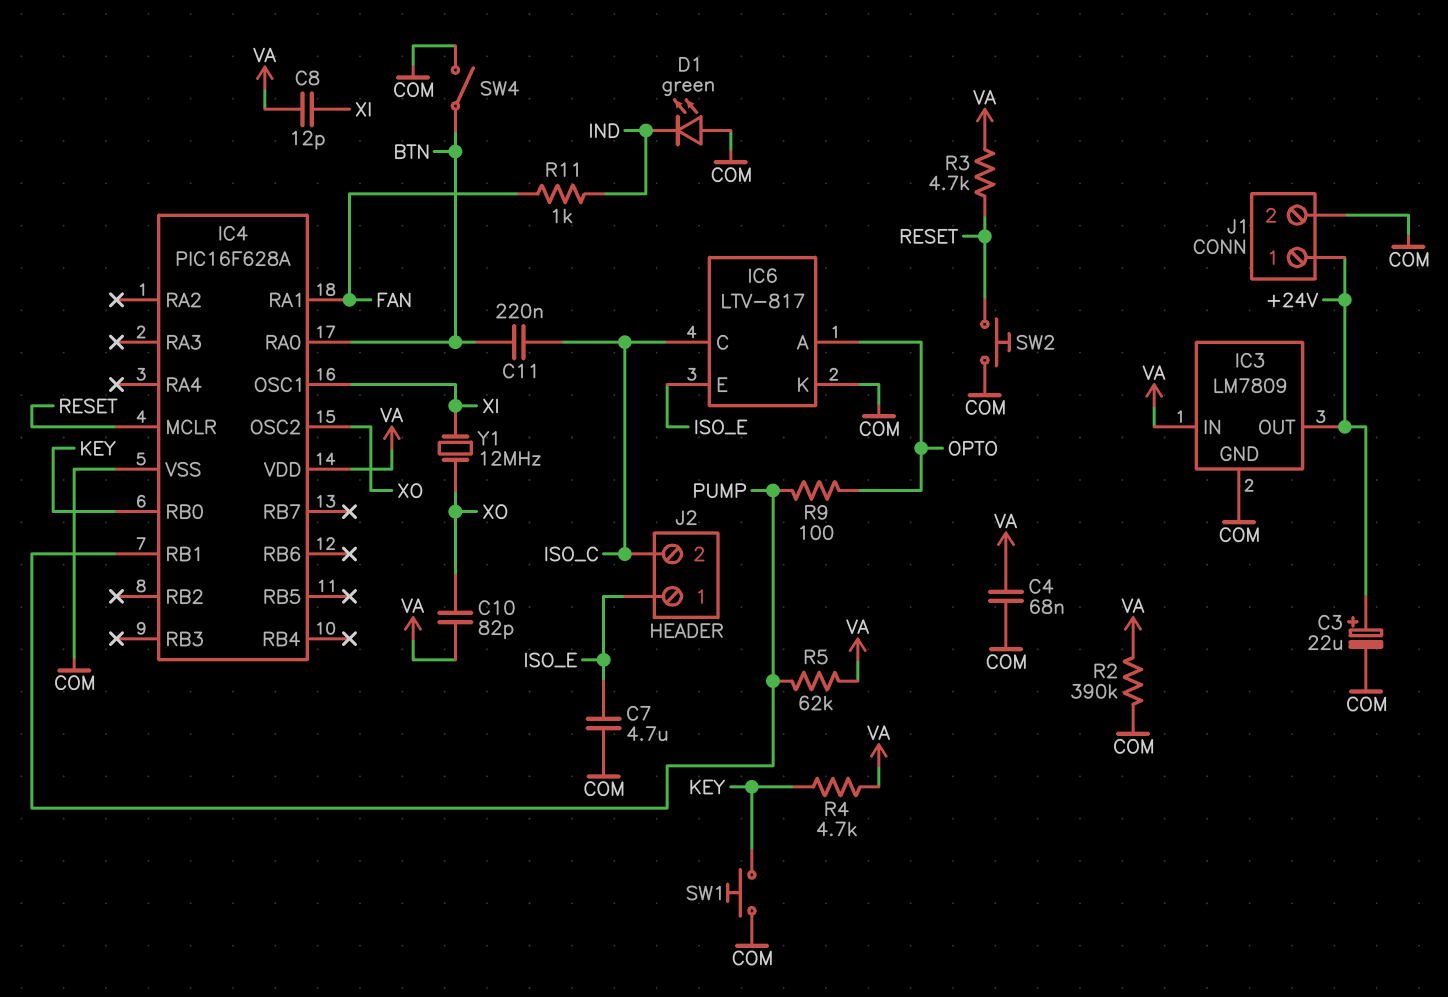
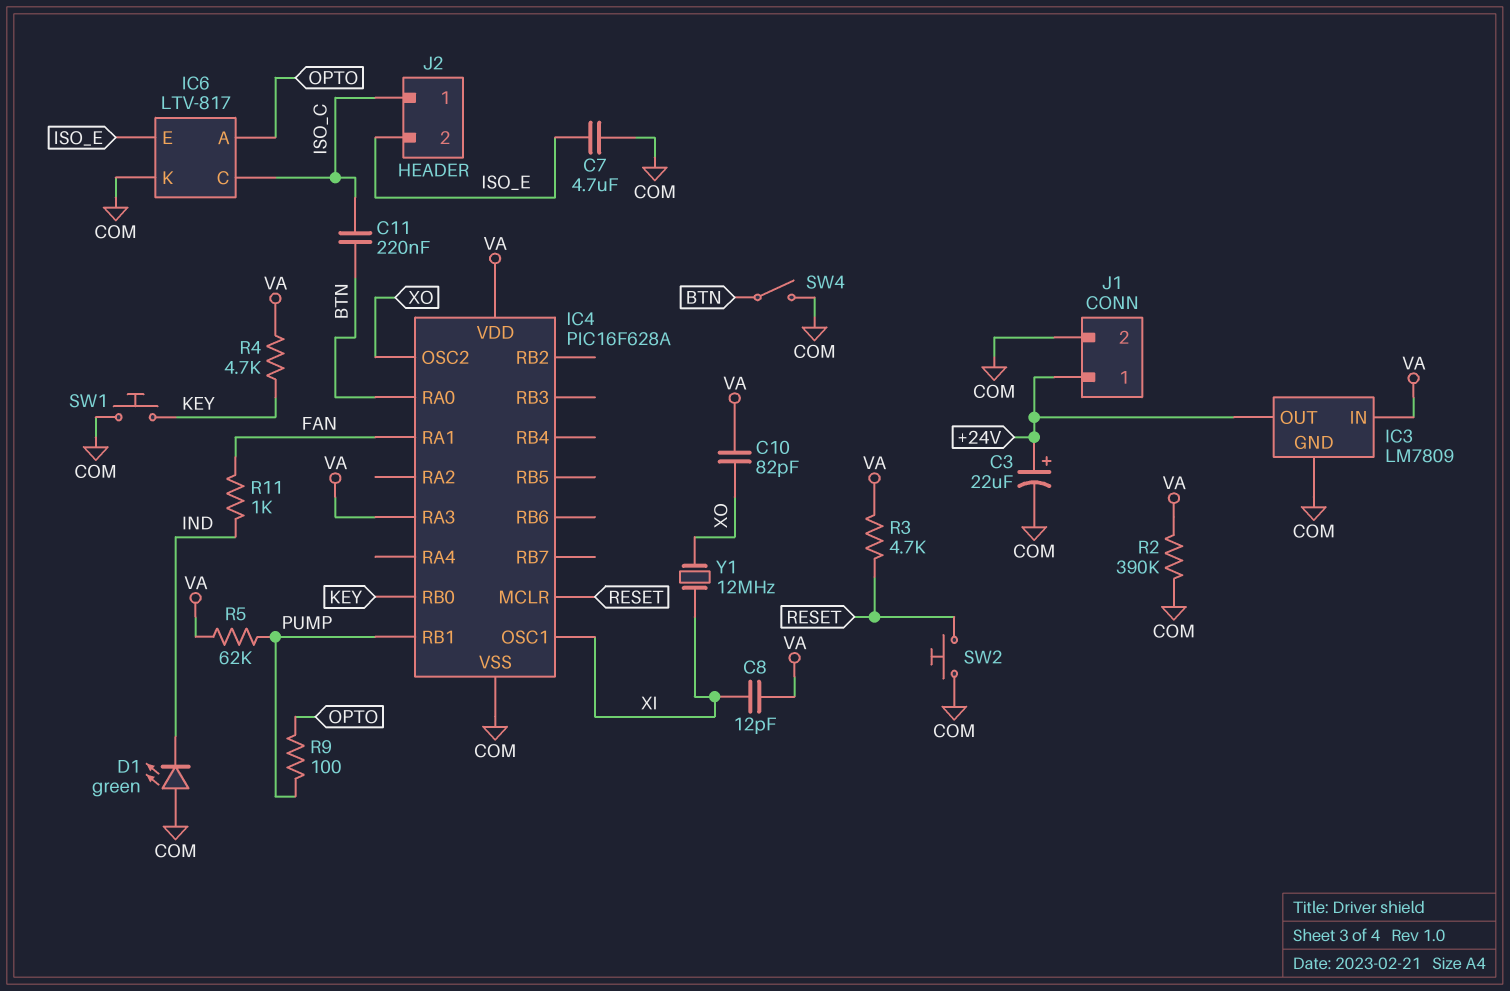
C4: 68nF (COM, VA) -> none
IC4 pin RA3: none -> VA
J2 pin 1: ISO_E -> ISO_C
J2 pin 2: ISO_C -> ISO_E

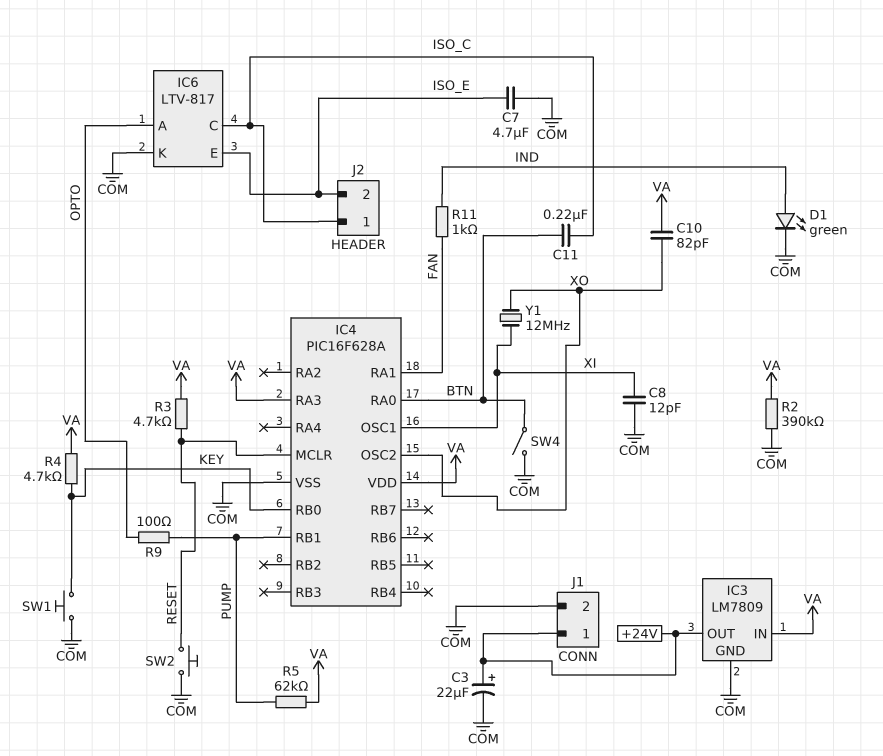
C8: 12pF (VA, XI) -> 12pF (COM, XI)
D1: LED green (A COM, K IND) -> LED green (A IND, K COM)

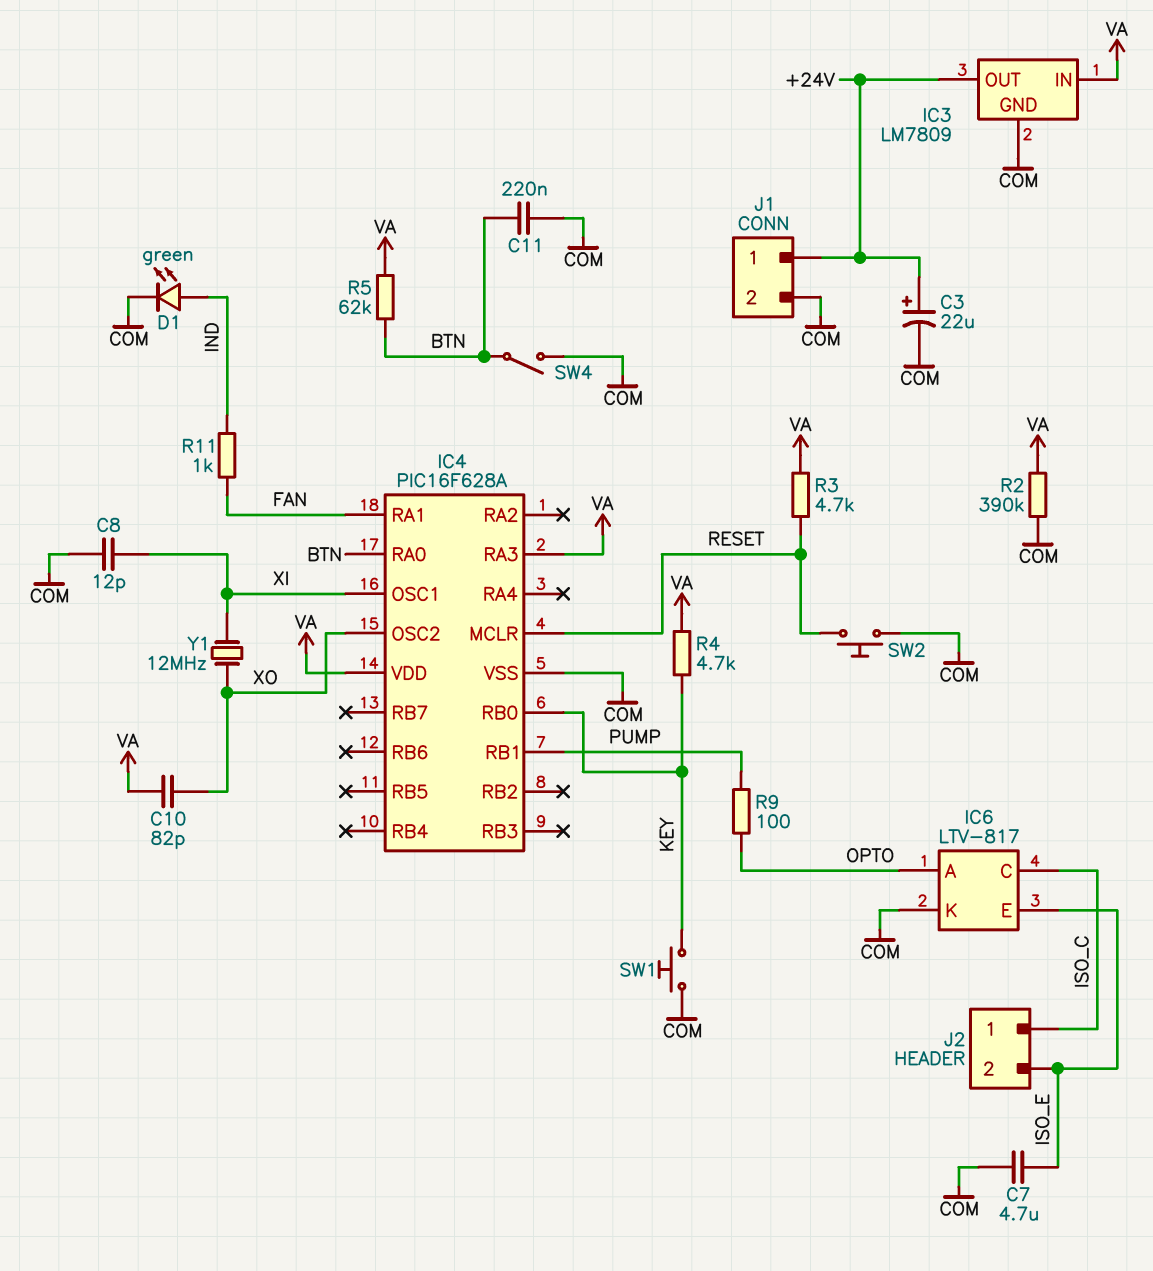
C11: 220nF (BTN, ISO_C) -> 220nF (BTN, COM)
R5: 62k (PUMP, VA) -> 62k (BTN, VA)

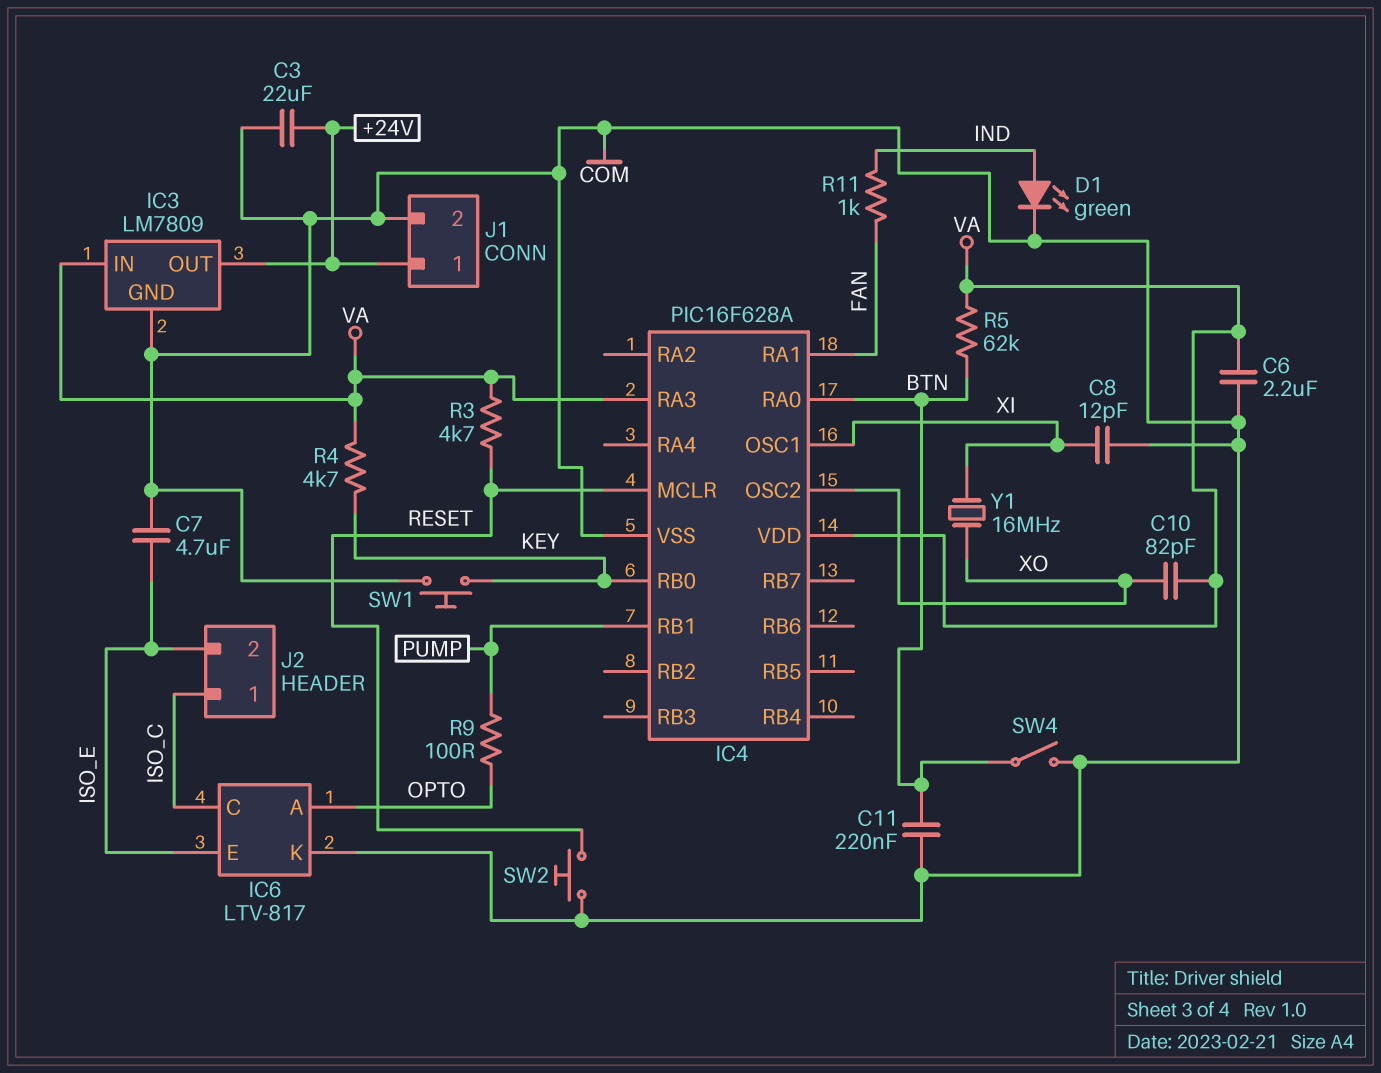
C3: 22uF (plus +24V, minus COM) -> 22uF (+24V, COM)
C6: none -> 2.2uF (COM, VA)
R2: 390k (COM, VA) -> none
Y1: 12MHz (XI, XO) -> 16MHz (XI, XO)

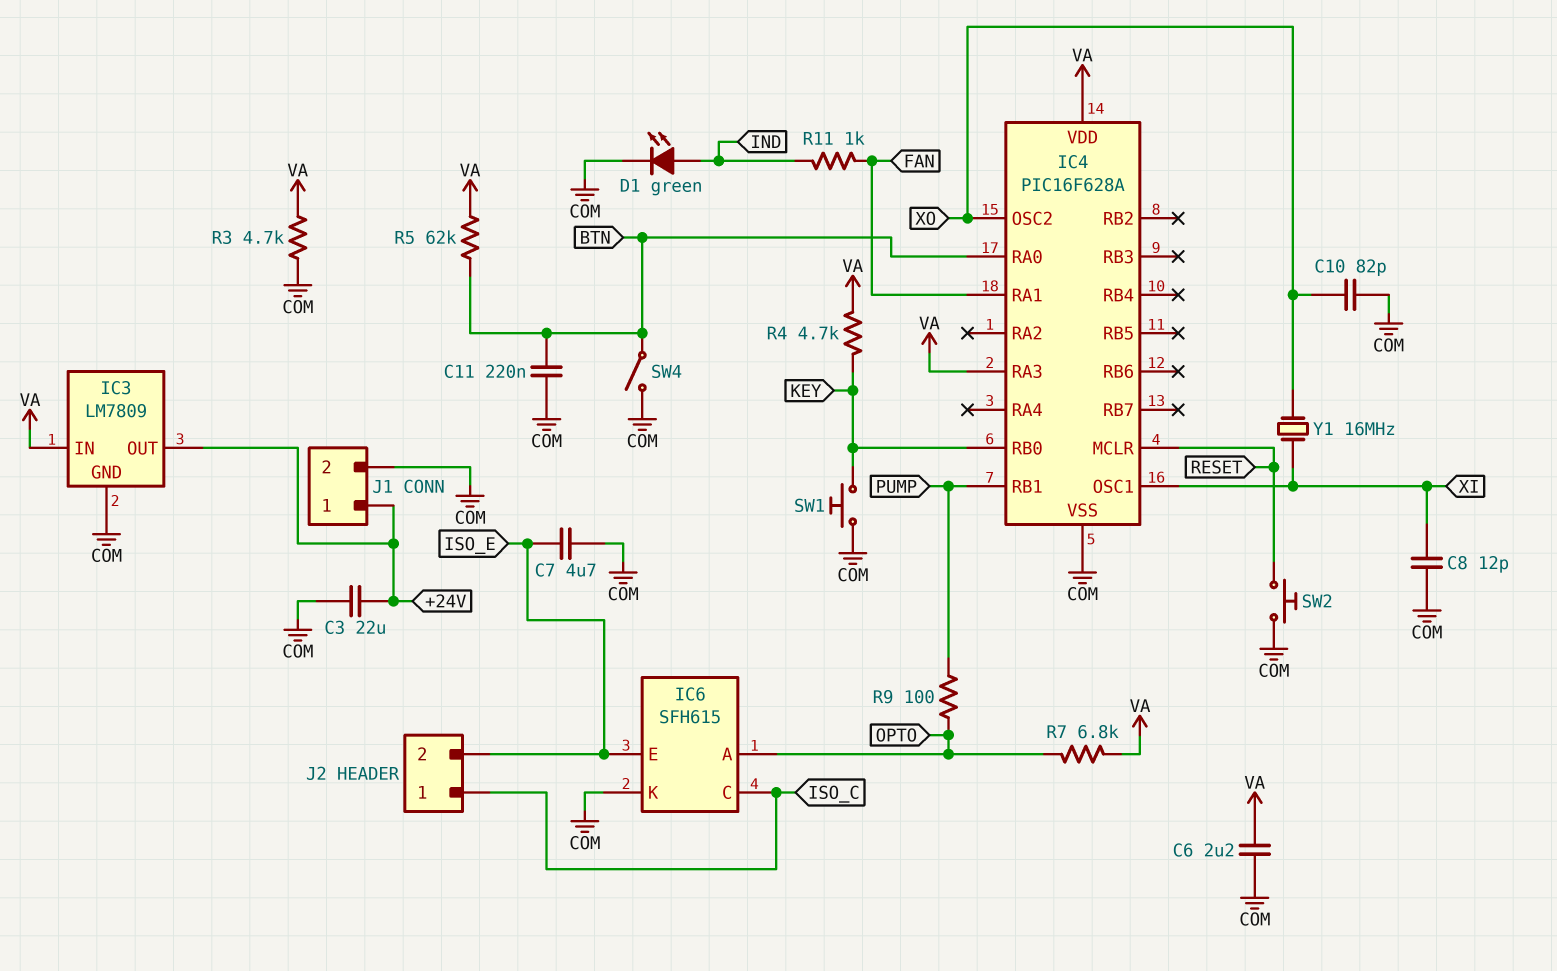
C10: 82pF (VA, XO) -> 82pF (COM, XO)
IC6: LTV-817 -> SFH615
R3: 4.7k (RESET, VA) -> 4.7k (COM, VA)
R7: none -> 6.8k (OPTO, VA)

